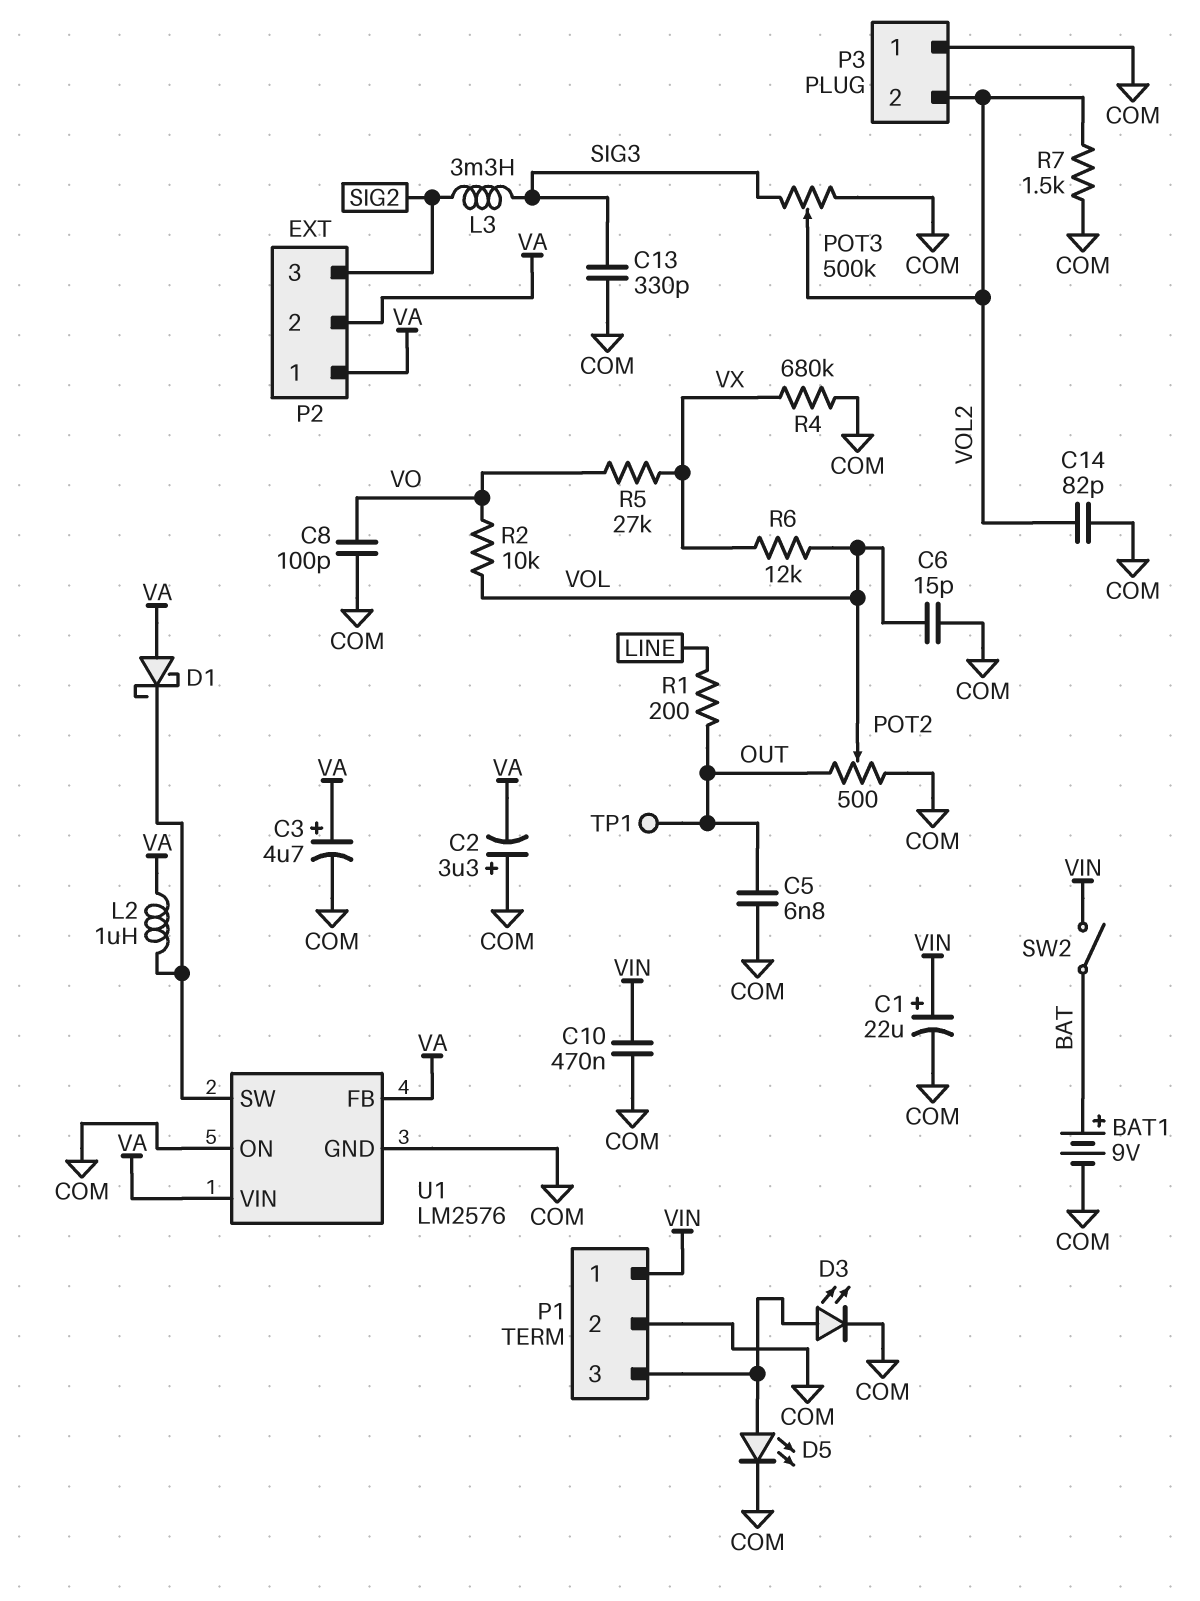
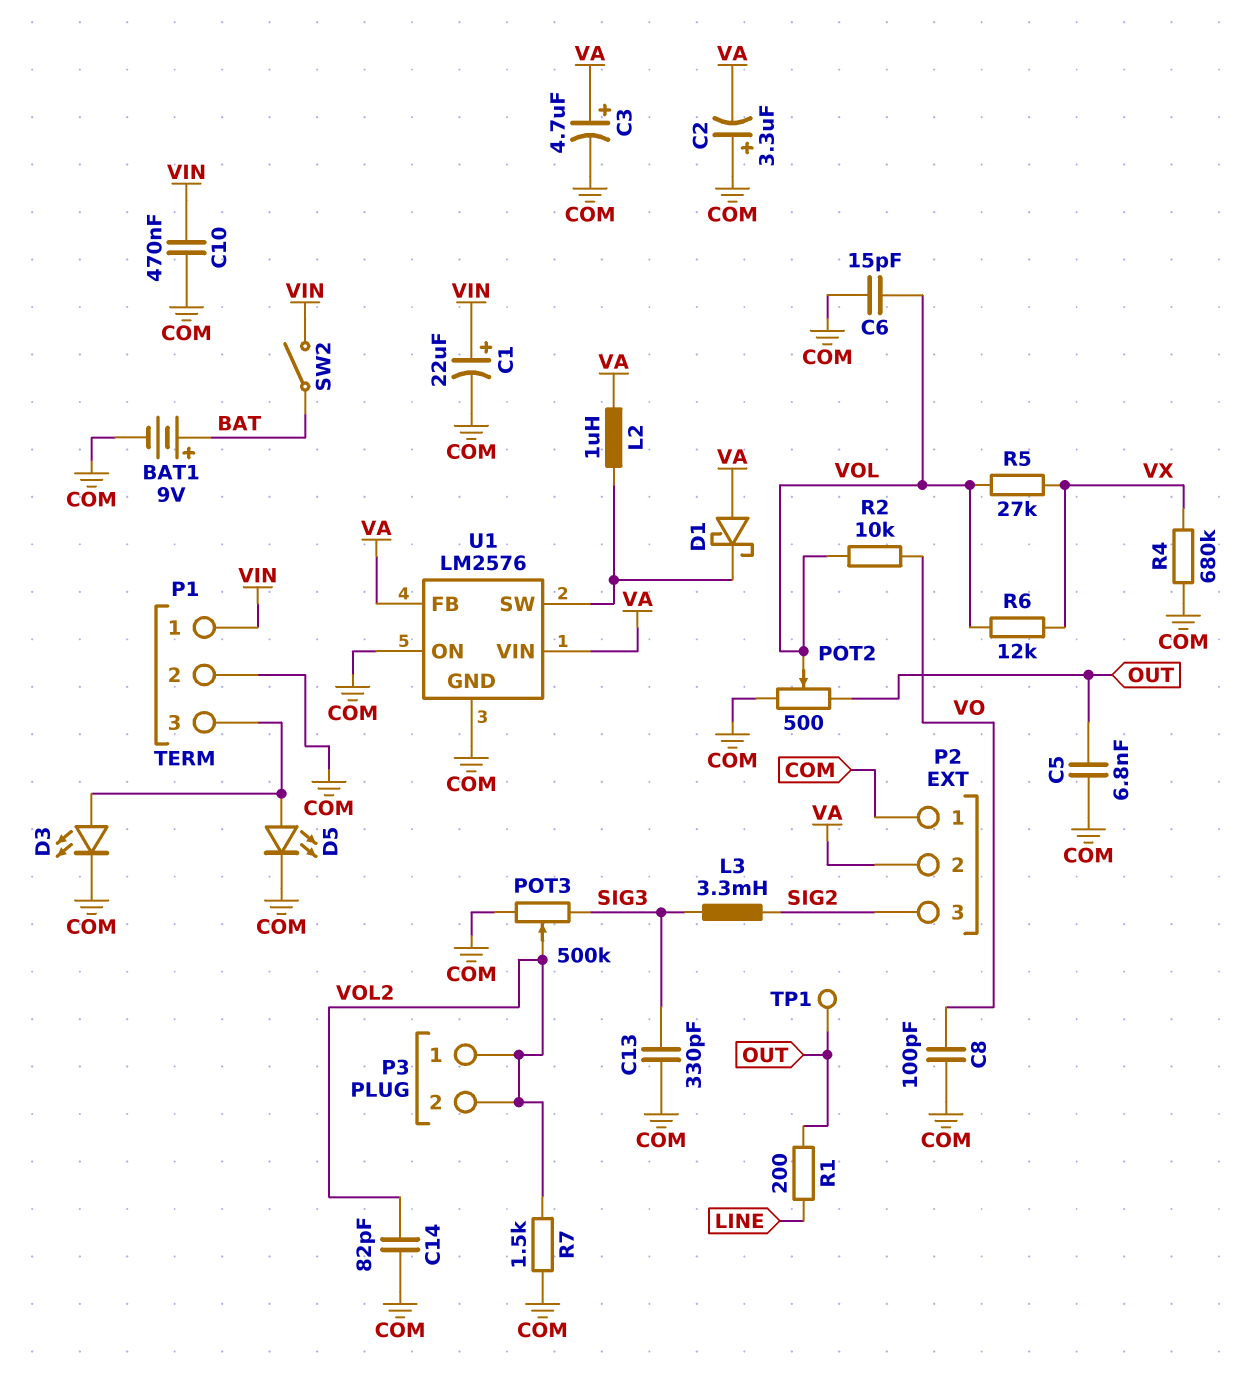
P2 pin 1: VA -> COM
P3 pin 1: COM -> VOL2
R5: 27k (VO, VX) -> 27k (VOL, VX)

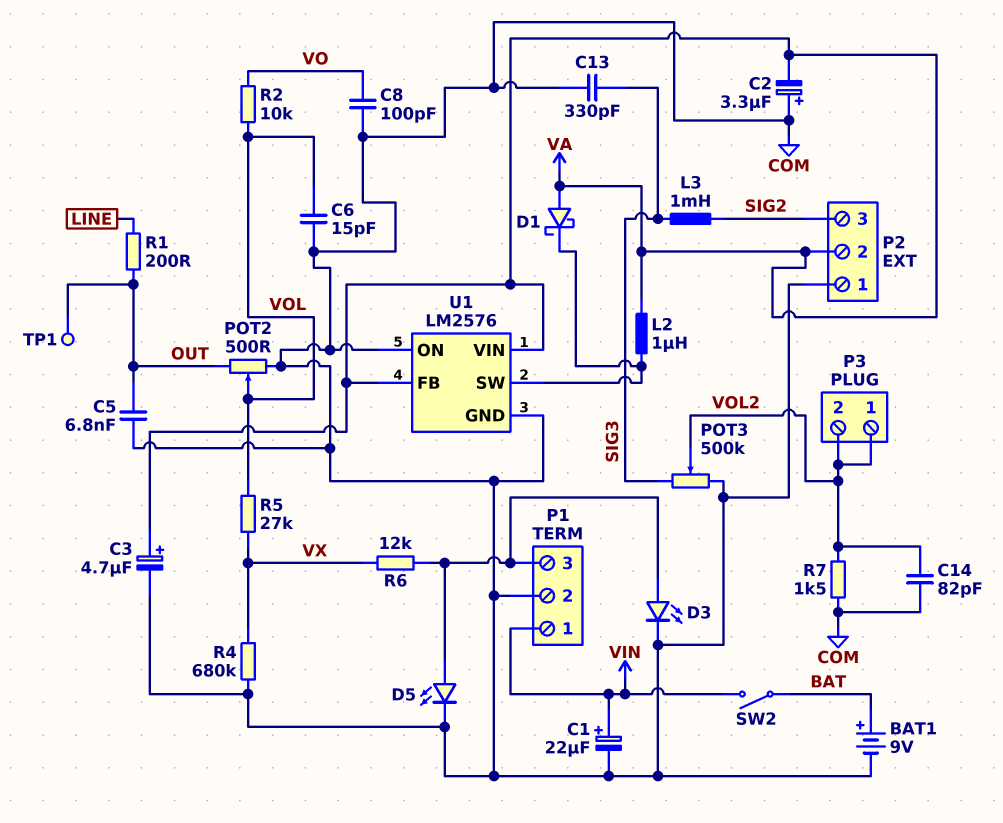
C10: 470nF (COM, VIN) -> none
L3: 3.3mH (SIG2, SIG3) -> 1mH (SIG2, SIG3)
R6: 12k (VOL, VX) -> 12k (P1/3, VX)

